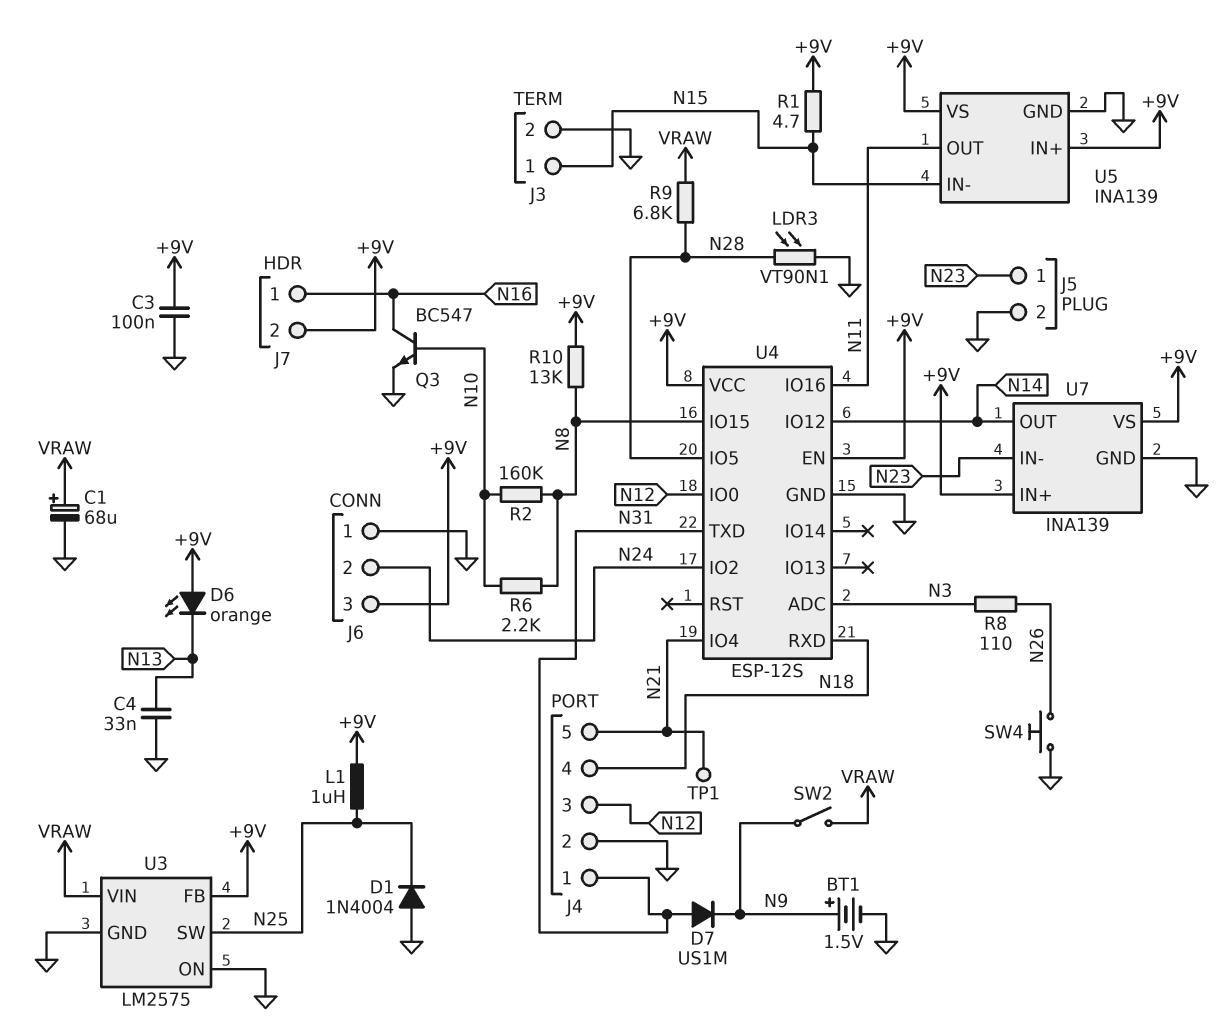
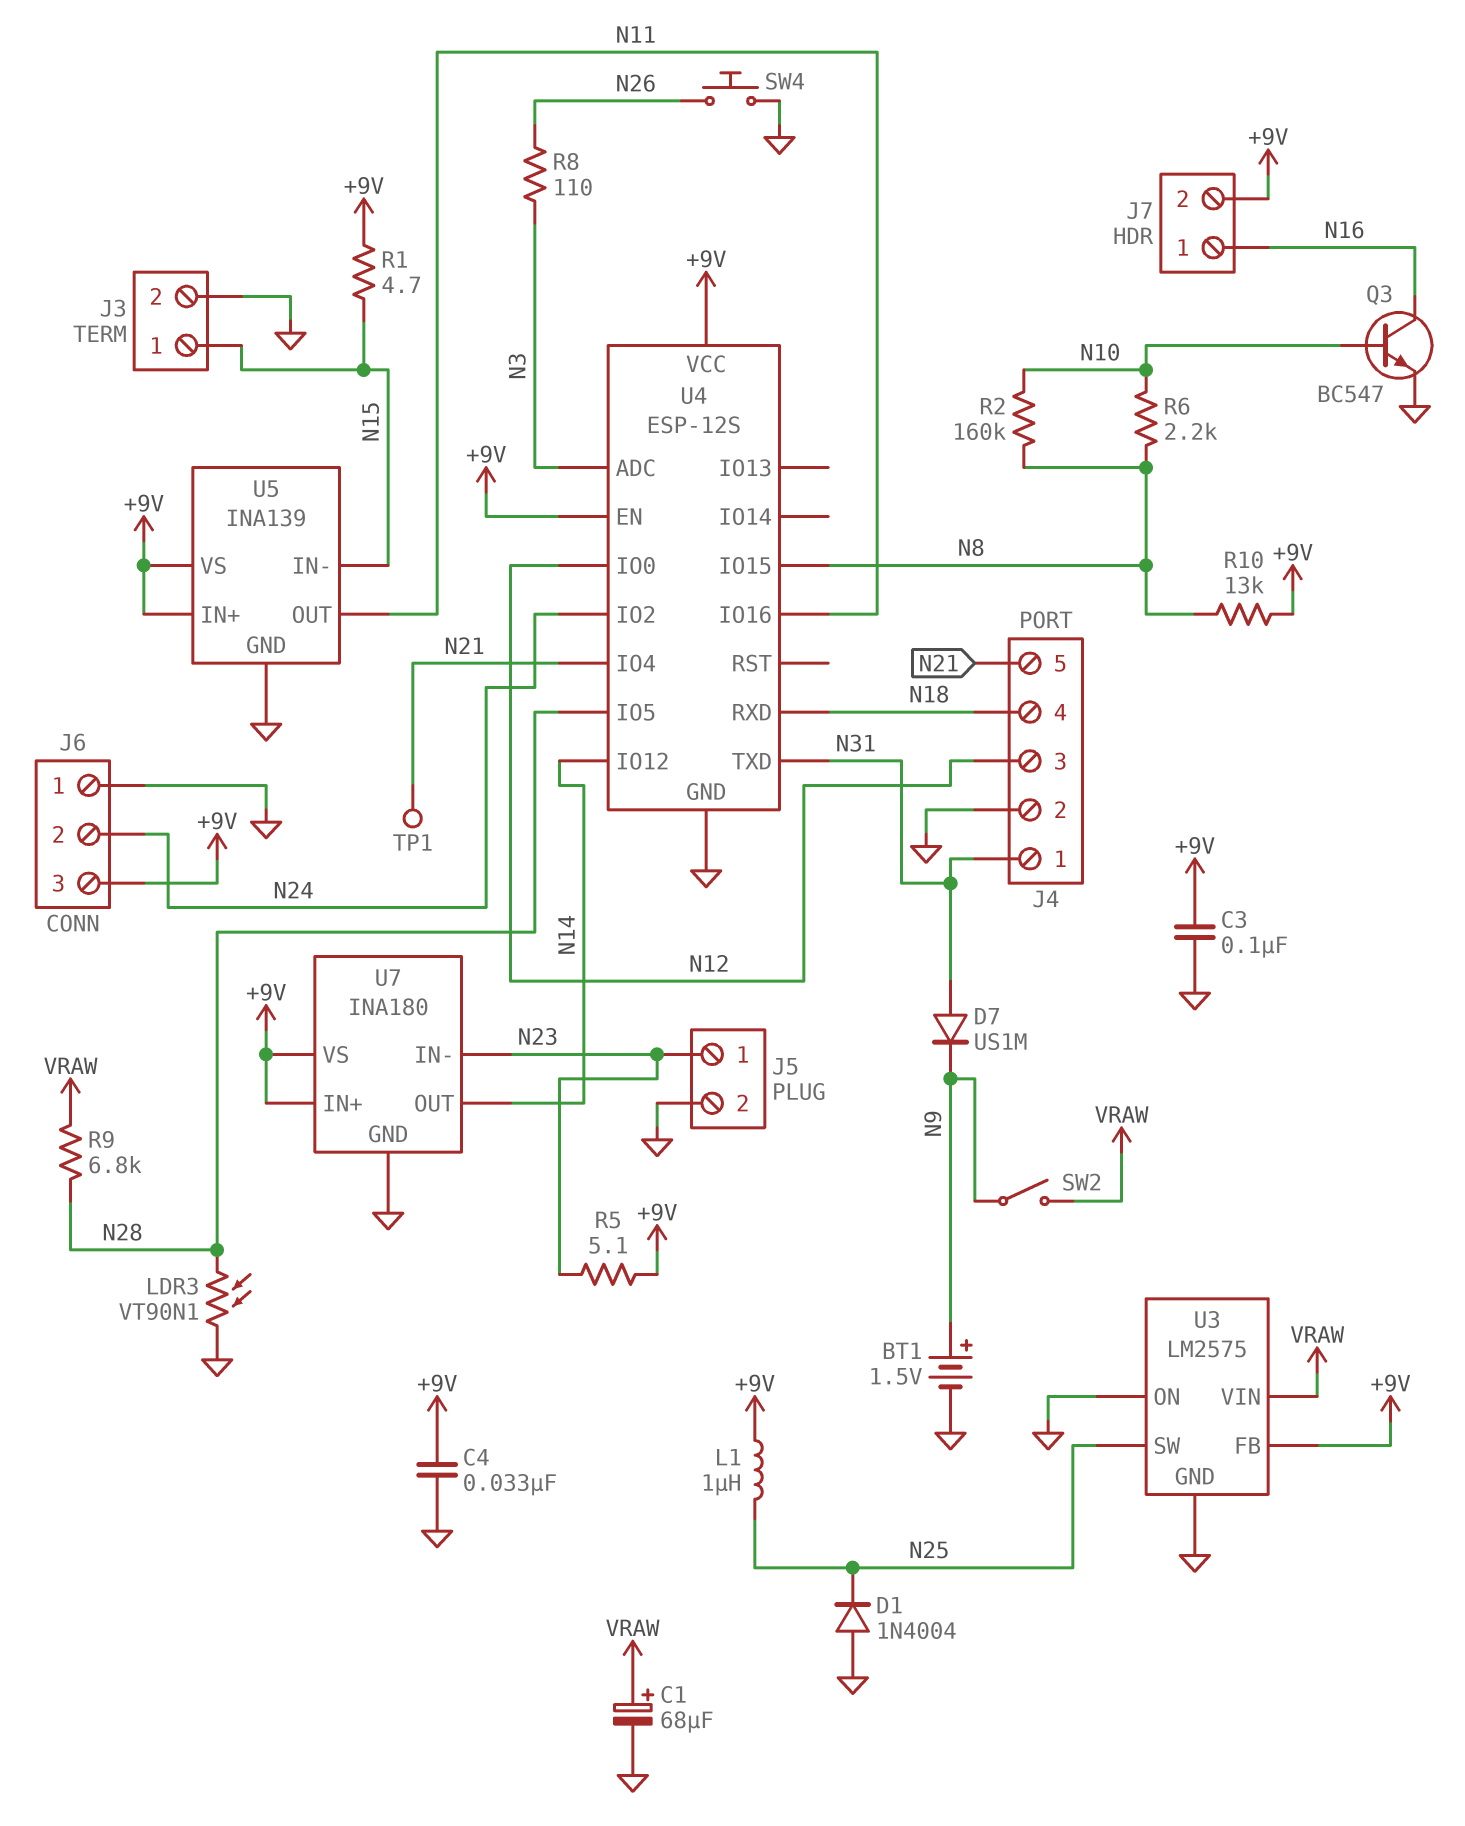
C4: 33nF (GND, N13) -> 33nF (+9V, GND)
D6: LED orange (A +9V, K N13) -> none
R5: none -> 5.1 (+9V, N23)
U7: INA139 -> INA180

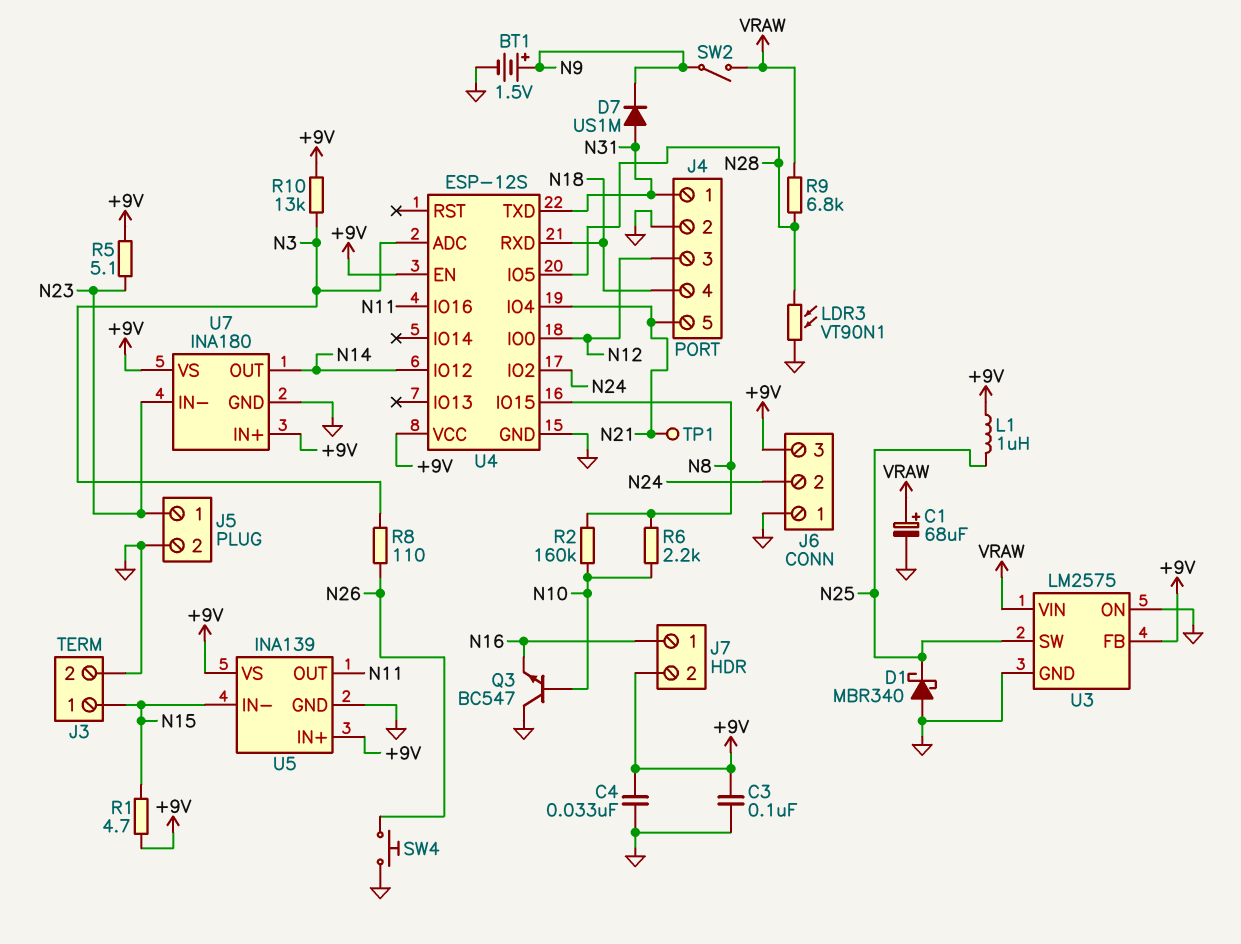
D1: diode 1N4004 (A GND, K N25) -> schottky MBR340 (A GND, K N25)
Q3: NPN BC547 (B N10, C N16, E GND) -> NPN BC547 (B N10, C GND, E N16)
R10: 13k (+9V, N8) -> 13k (+9V, N3)

